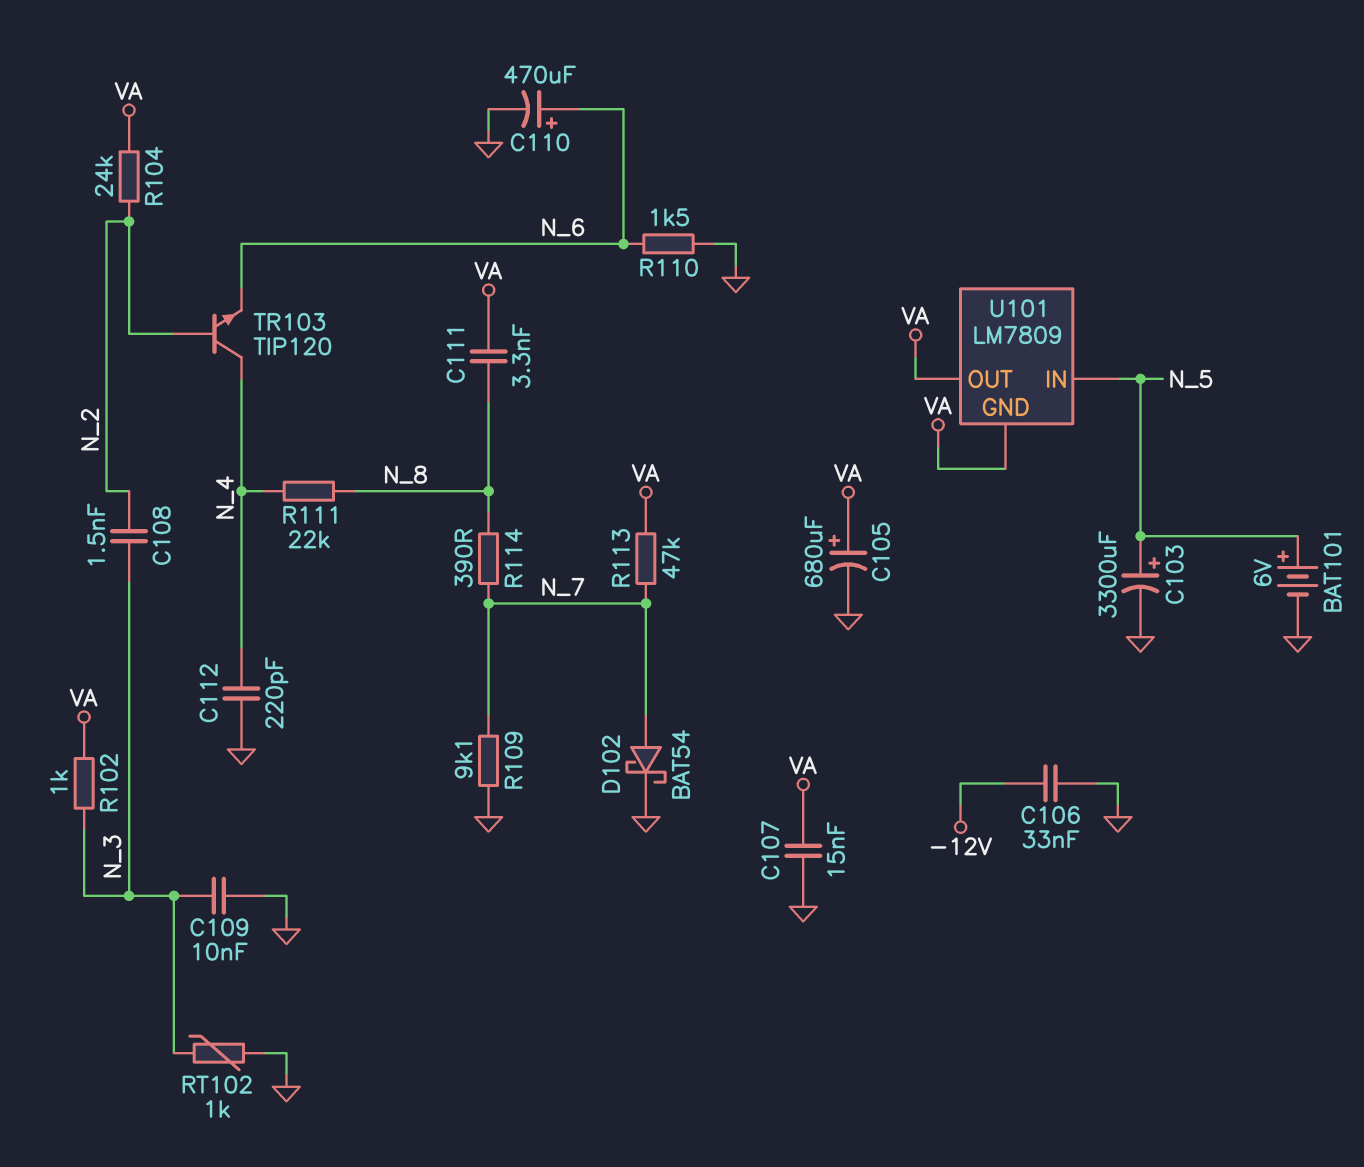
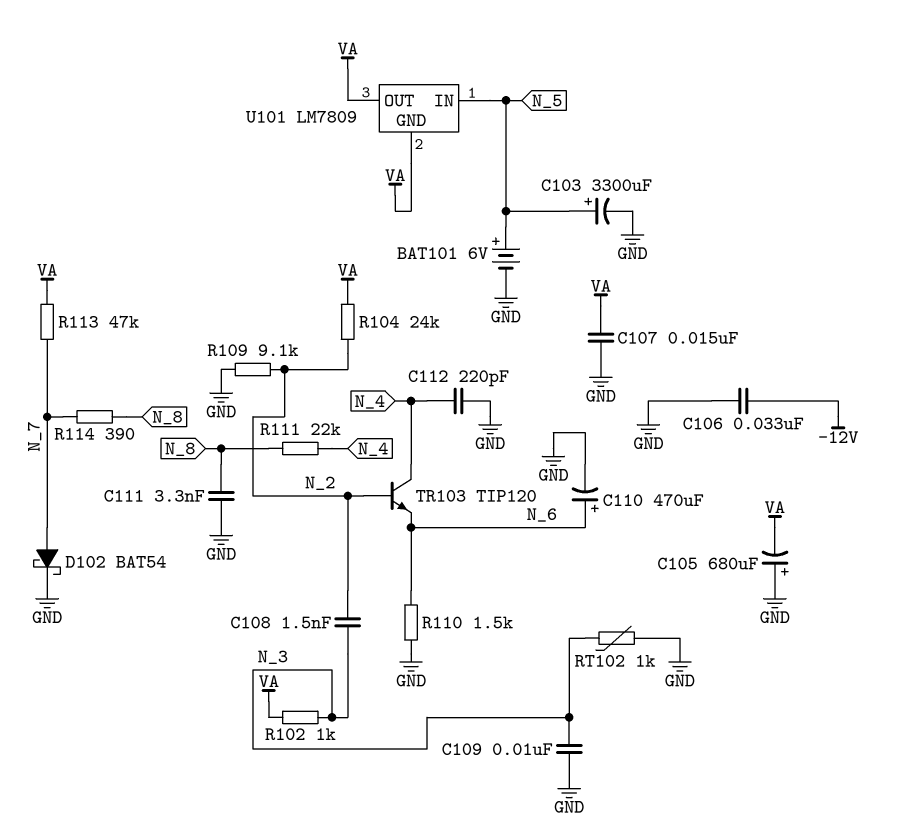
C105: 680uF (plus VA, minus GND) -> 680uF (plus GND, minus VA)
C111: 3.3nF (N_8, VA) -> 3.3nF (GND, N_8)
R109: 9.1k (GND, N_7) -> 9.1k (GND, N_2)

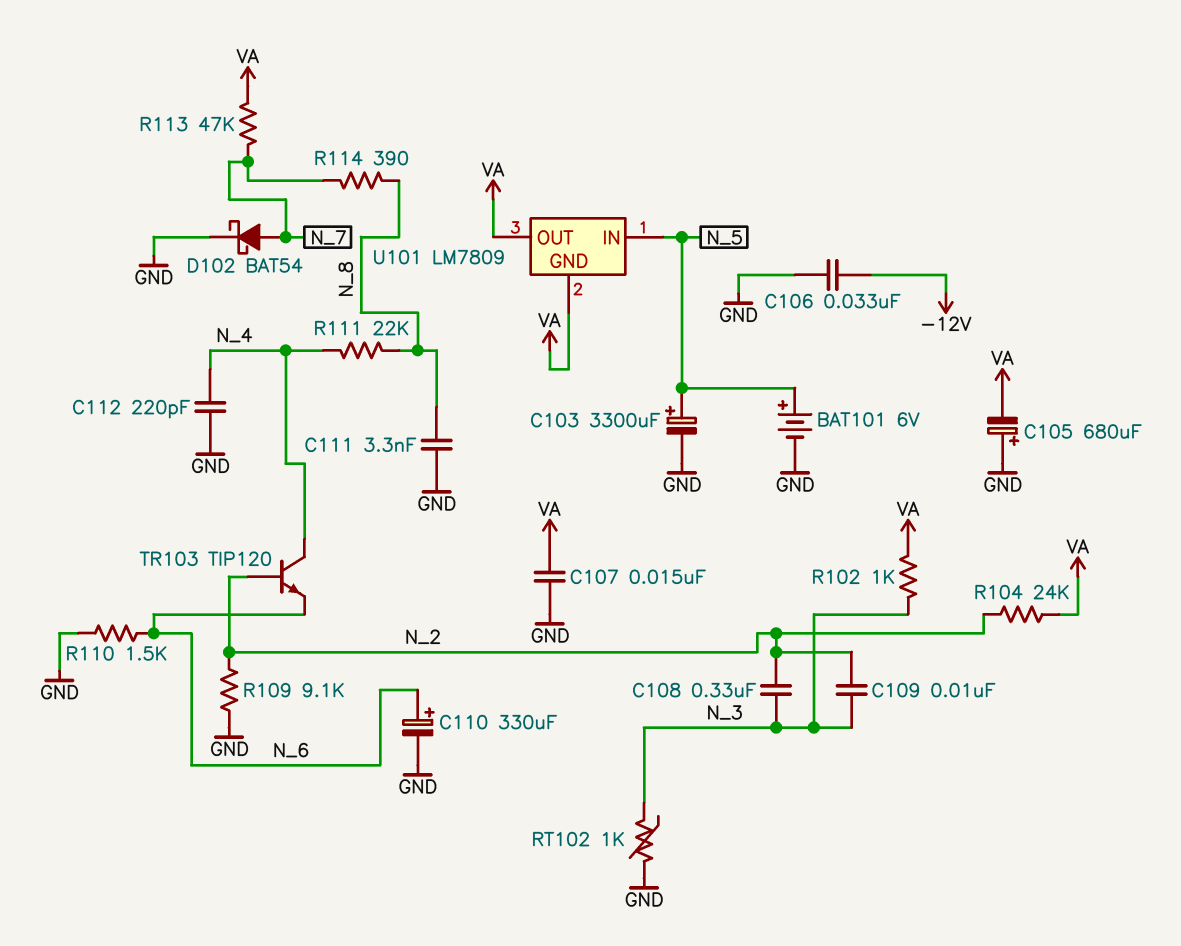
C108: 1.5nF (N_2, N_3) -> 330nF (N_2, N_3)
C109: 10nF (GND, N_3) -> 10nF (N_2, N_3)
C110: 470uF (plus N_6, minus GND) -> 330uF (plus N_6, minus GND)

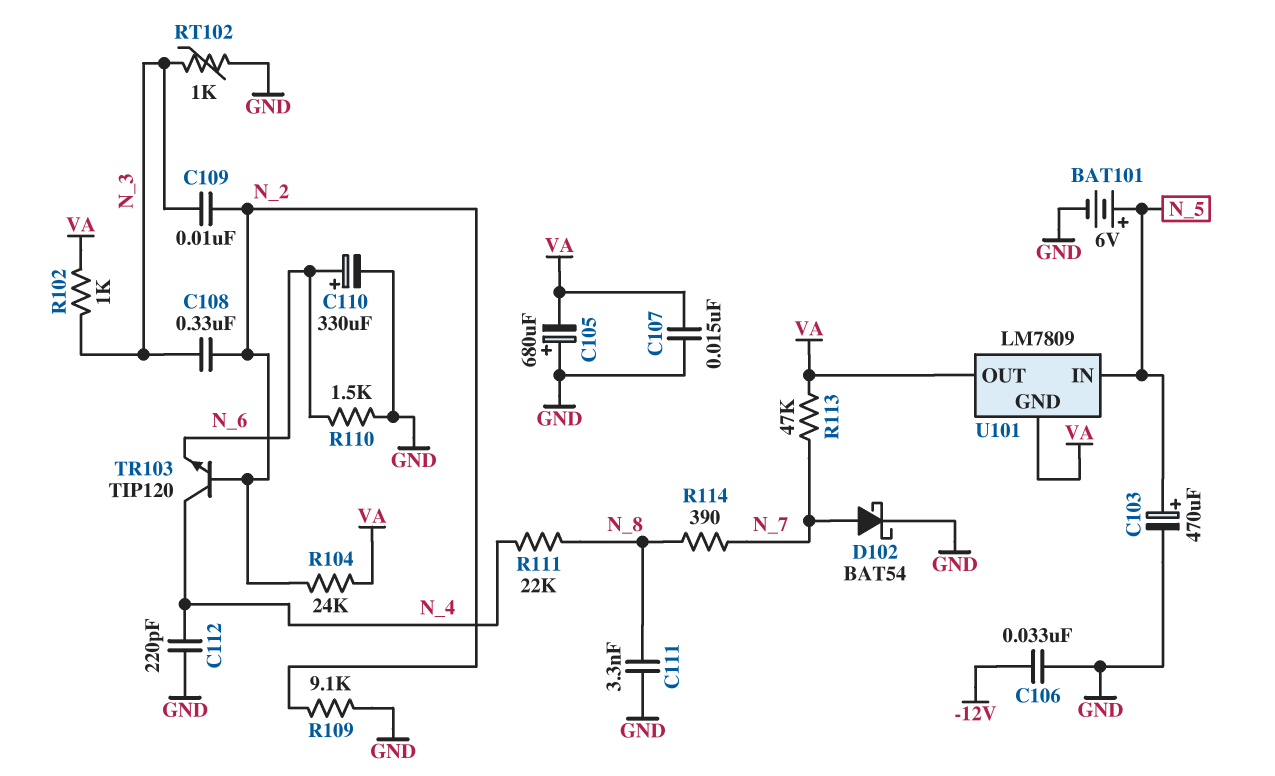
C103: 3300uF (plus N_5, minus GND) -> 470uF (plus N_5, minus GND)

